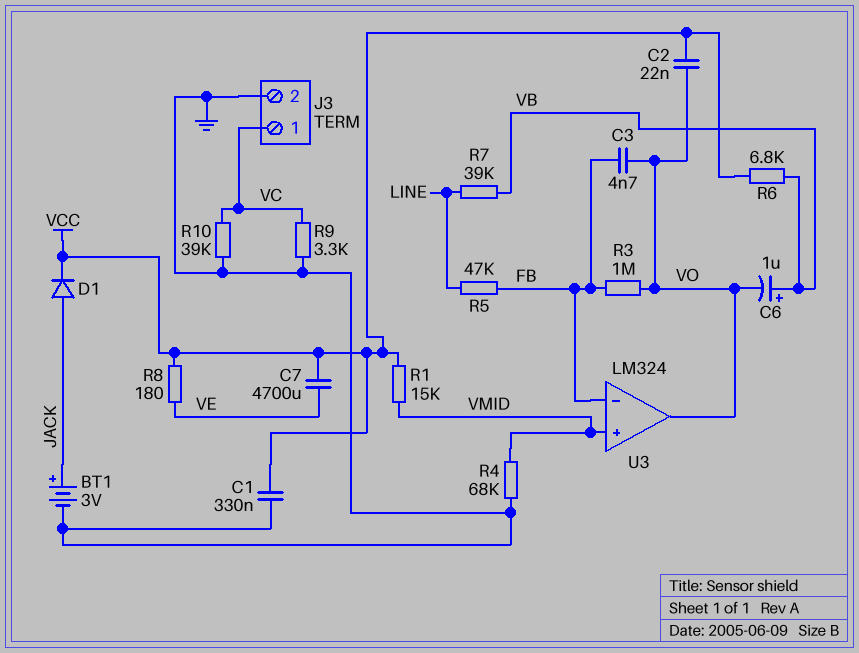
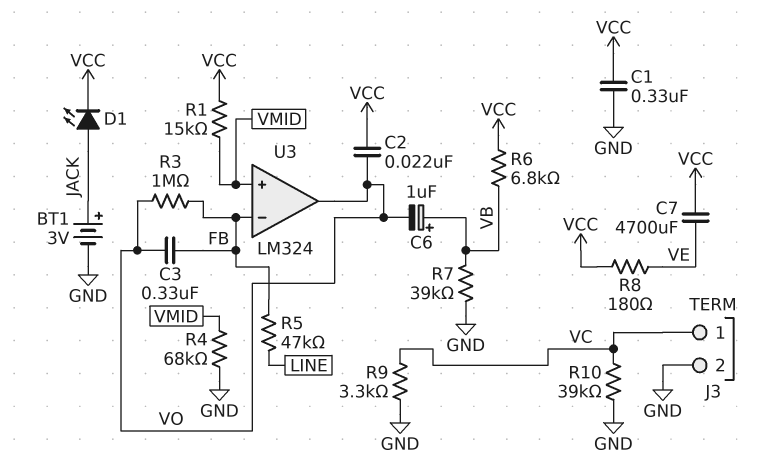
C3: 4.7nF (FB, VO) -> 330nF (FB, VO)
D1: diode (A JACK, K VCC) -> LED (A JACK, K VCC)
R7: 39k (LINE, VB) -> 39k (GND, VB)

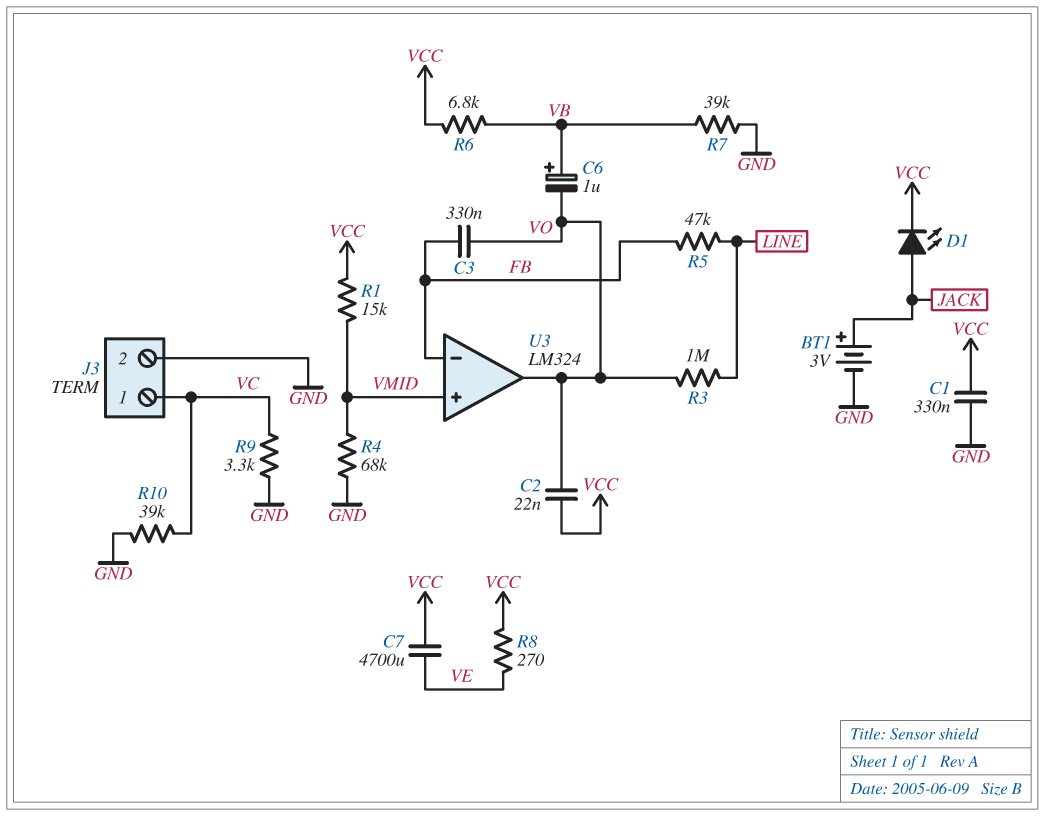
R3: 1M (FB, VO) -> 1M (LINE, VO)
R8: 180 (VCC, VE) -> 270 (VCC, VE)

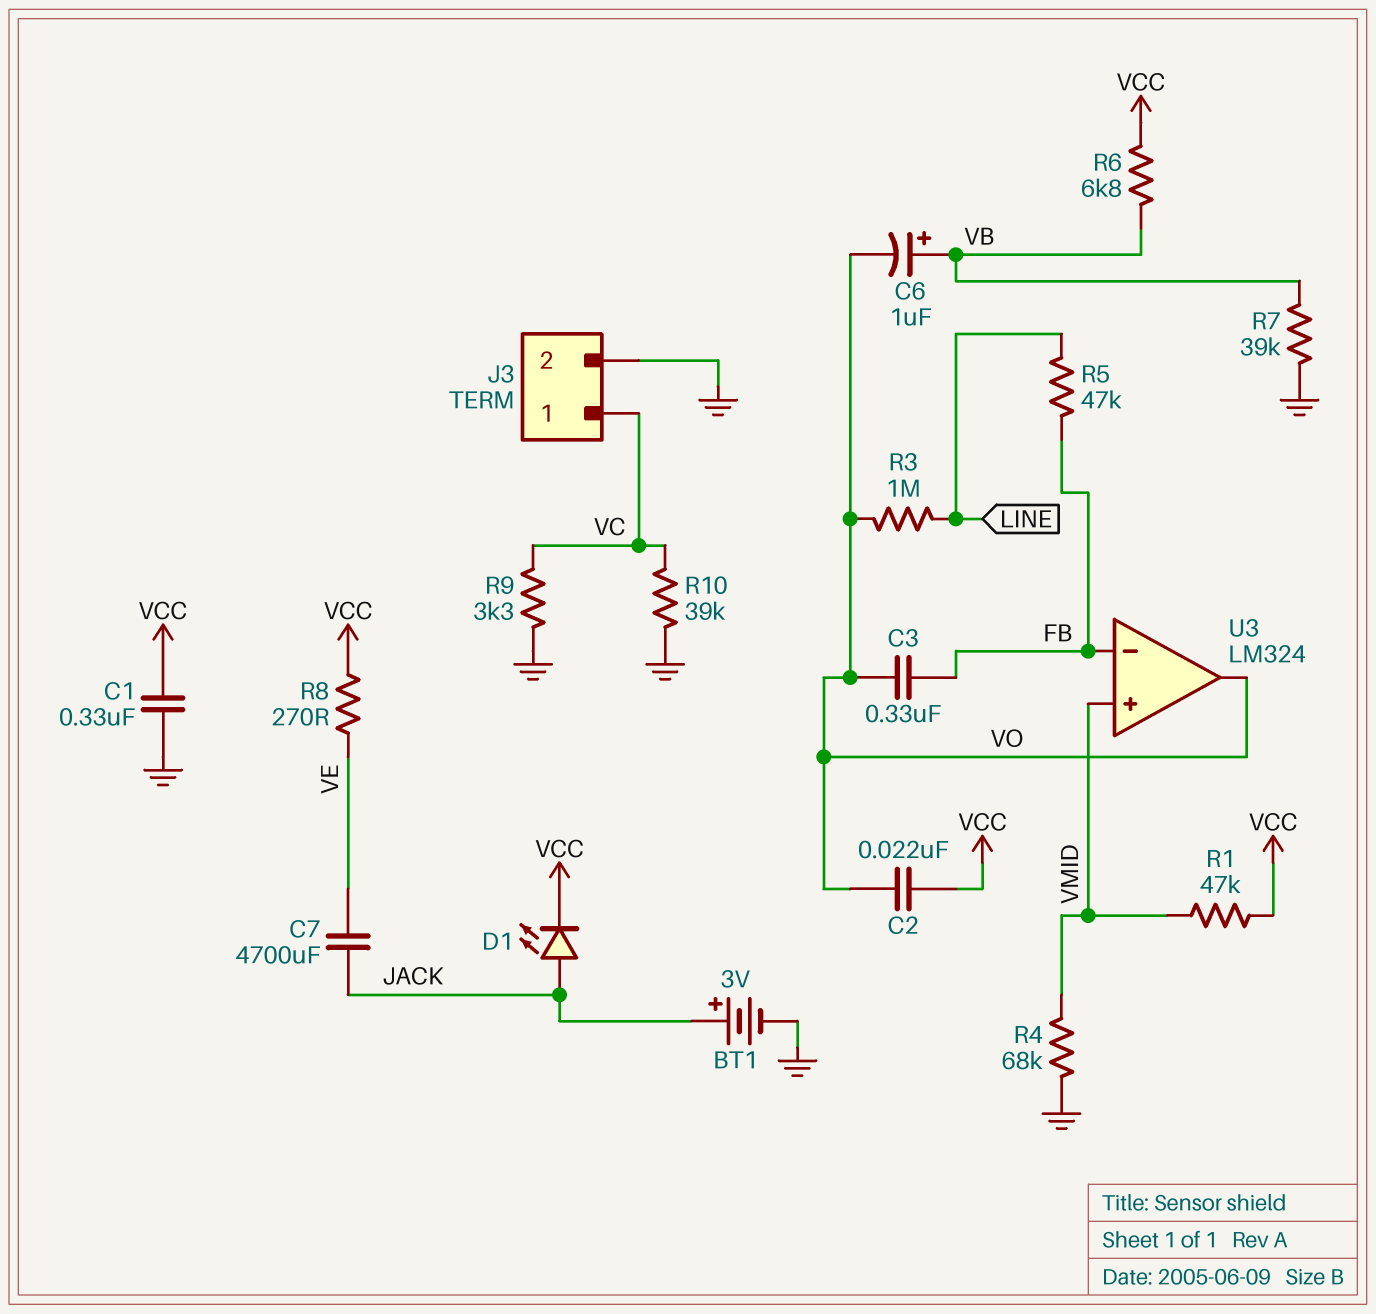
C7: 4700uF (VCC, VE) -> 4700uF (JACK, VE)
R1: 15k (VCC, VMID) -> 47k (VCC, VMID)

